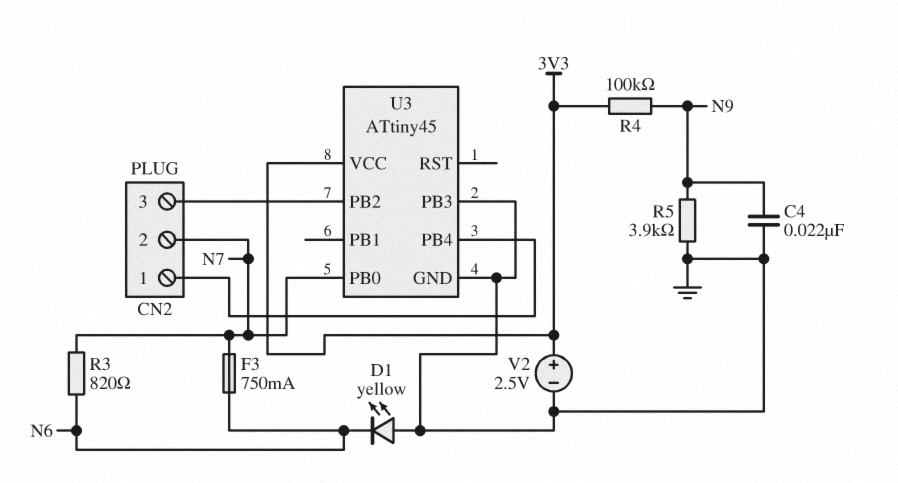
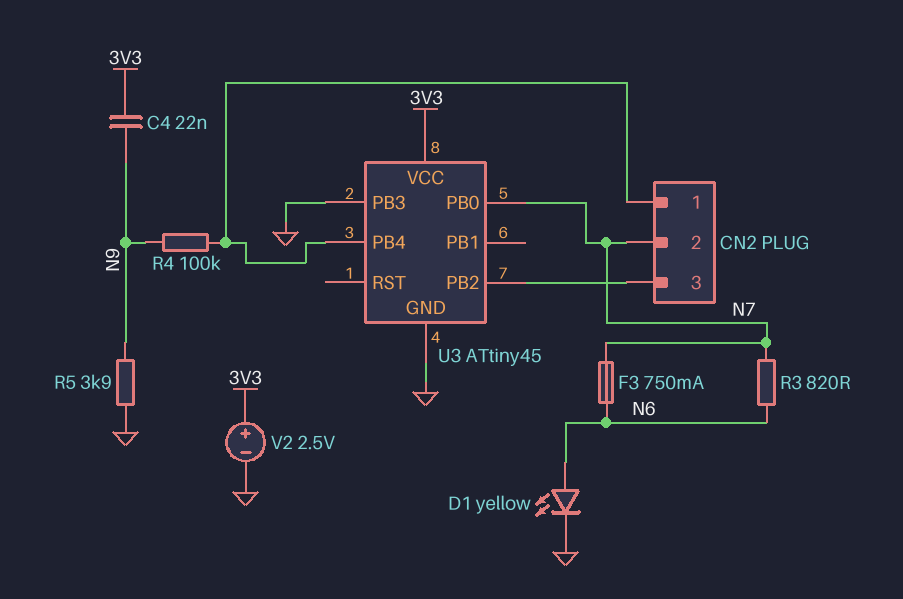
C4: 22nF (GND, N9) -> 22nF (3V3, N9)
D1: LED yellow (A GND, K N6) -> LED yellow (A N6, K GND)
R4: 100k (3V3, N9) -> 100k (CN2/1, N9)

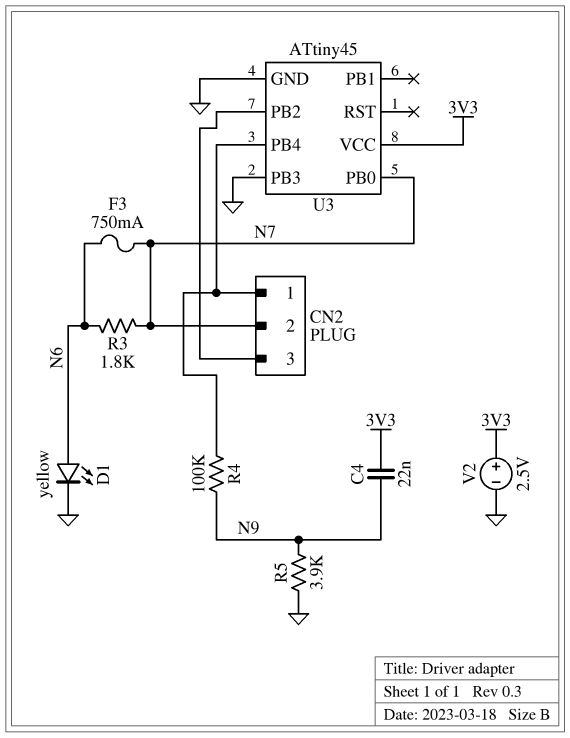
R3: 820 (N6, N7) -> 1.8k (N6, N7)

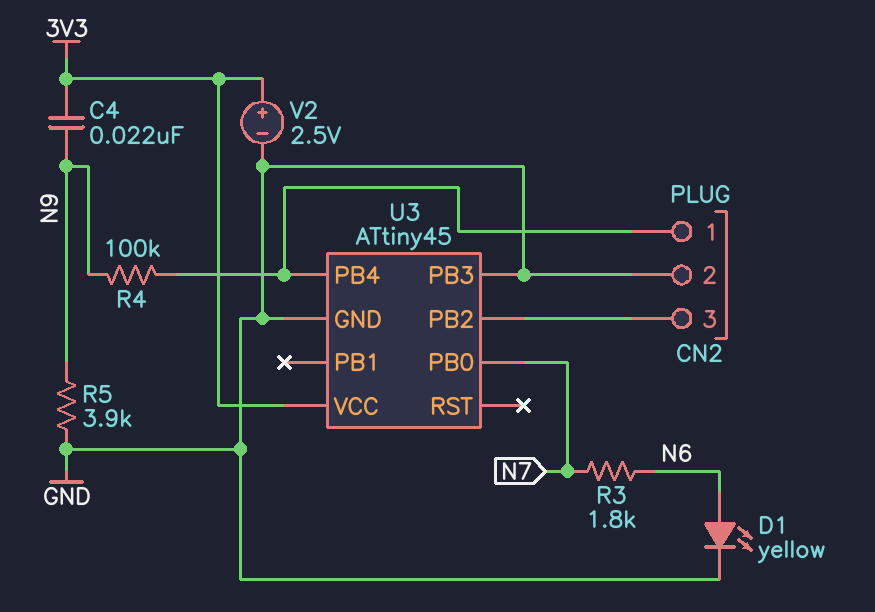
CN2 pin 2: N7 -> GND
F3: 750mA (N6, N7) -> none

